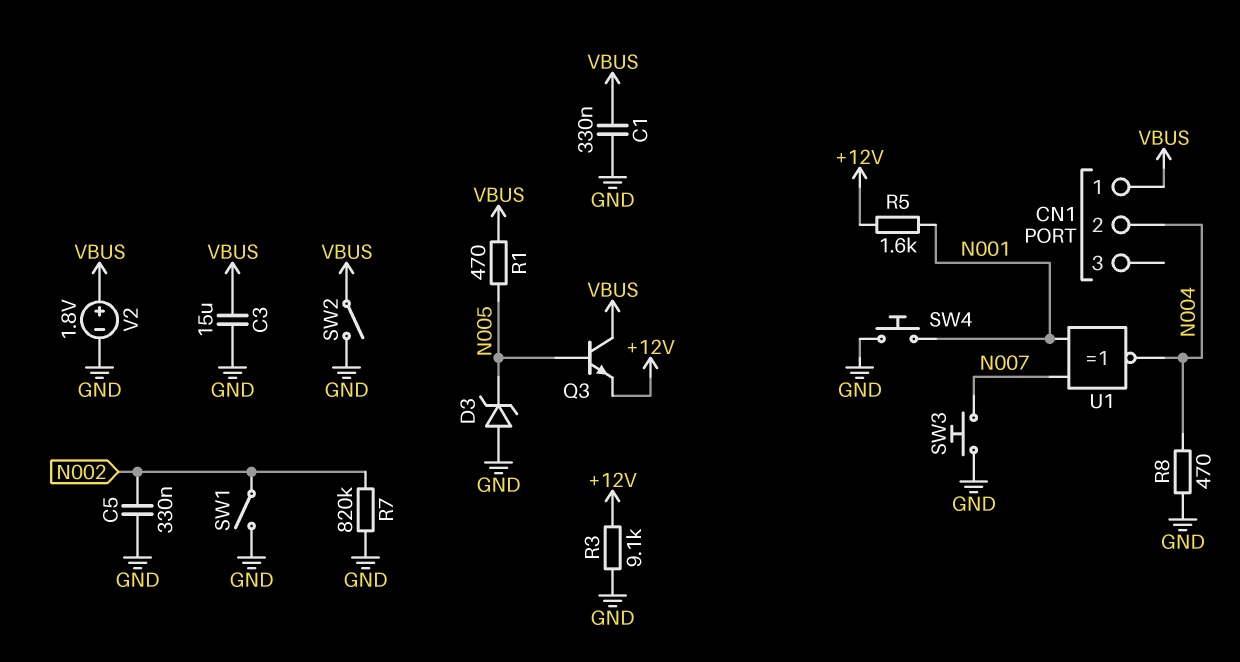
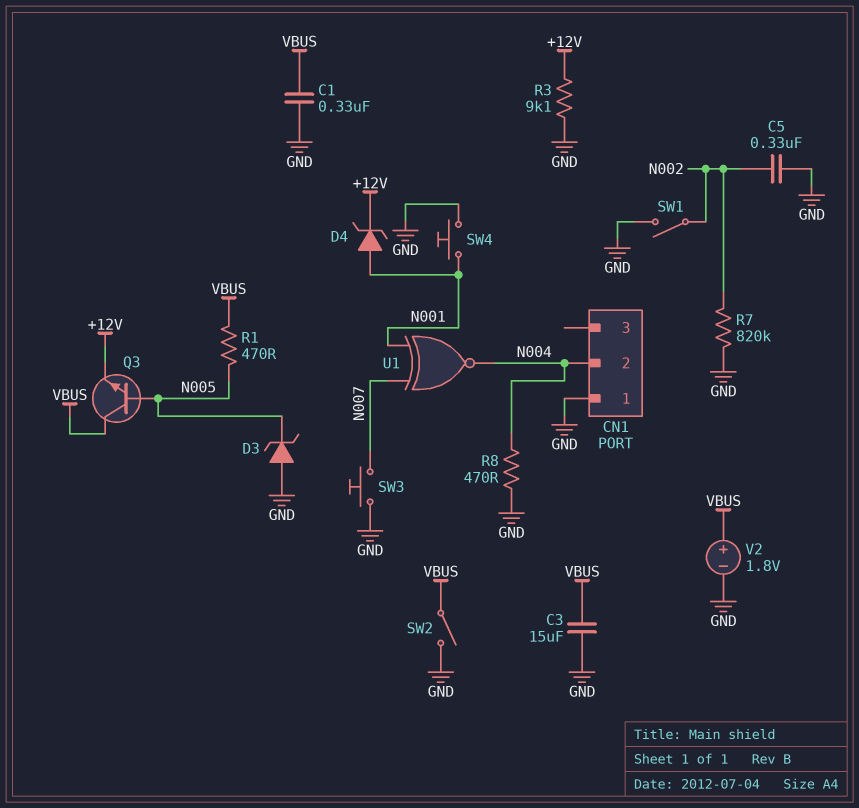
CN1 pin 1: VBUS -> GND
D4: none -> zener (A N001, K +12V)
R5: 1.6k (+12V, N001) -> none

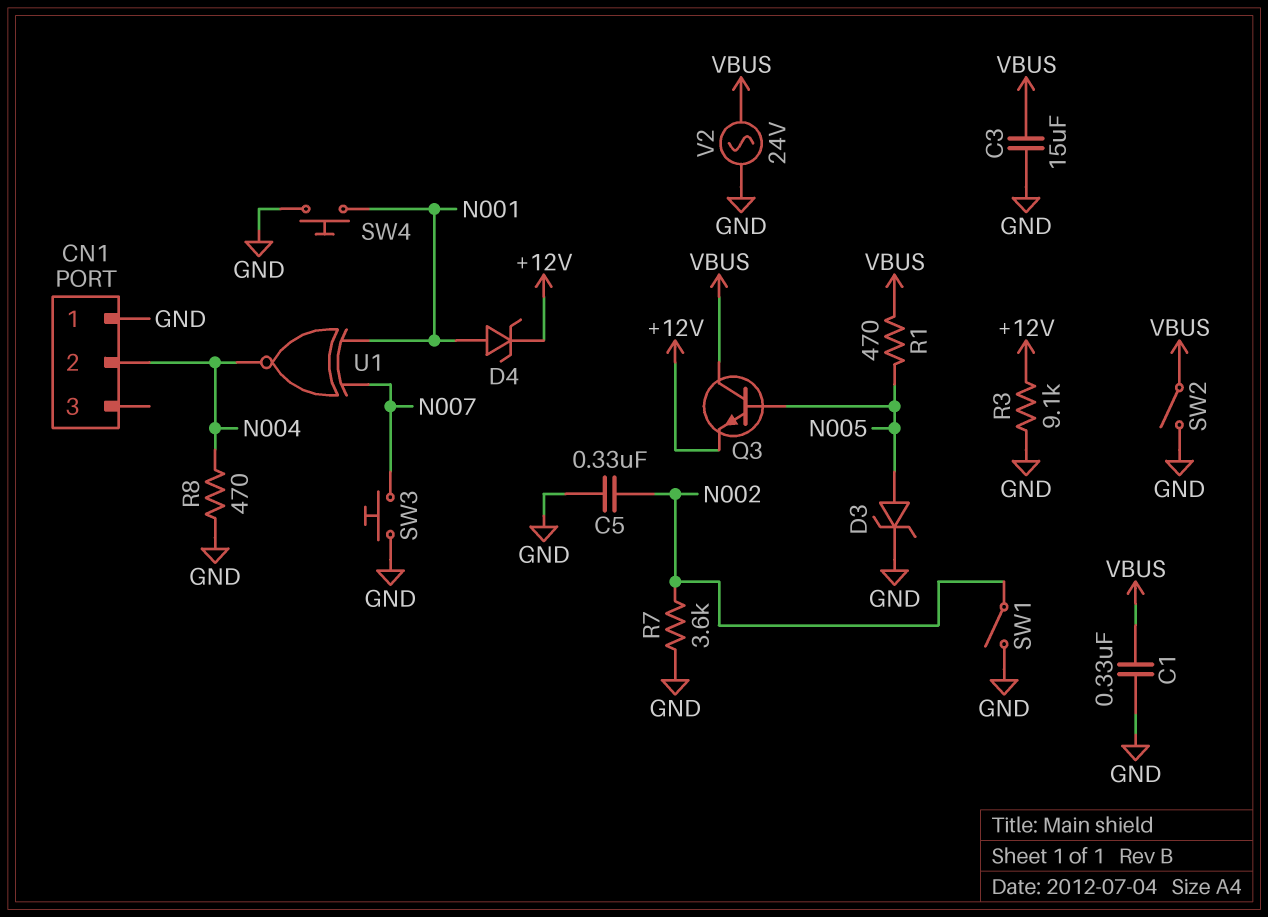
D3: zener (A GND, K N005) -> zener (A N005, K GND)
R7: 820k (GND, N002) -> 3.6k (GND, N002)
V2: 1.8V (plus VBUS, minus GND) -> AC 24V (GND, VBUS)

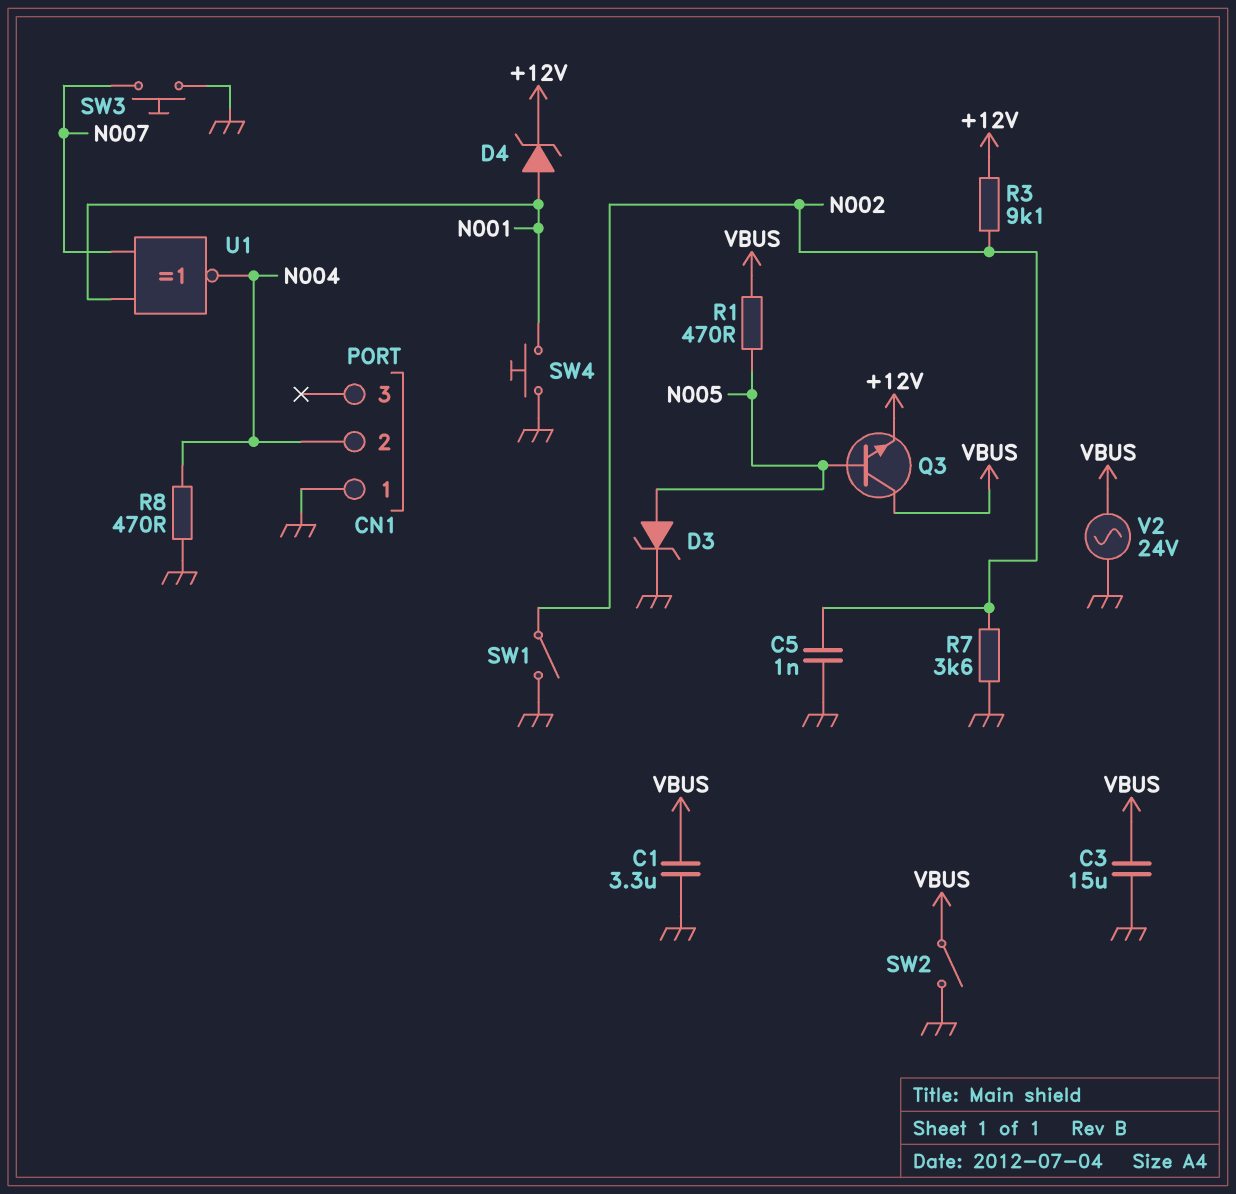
C1: 330nF (GND, VBUS) -> 3.3uF (GND, VBUS)
C5: 330nF (GND, N002) -> 1nF (GND, N002)
R3: 9.1k (+12V, GND) -> 9.1k (+12V, N002)

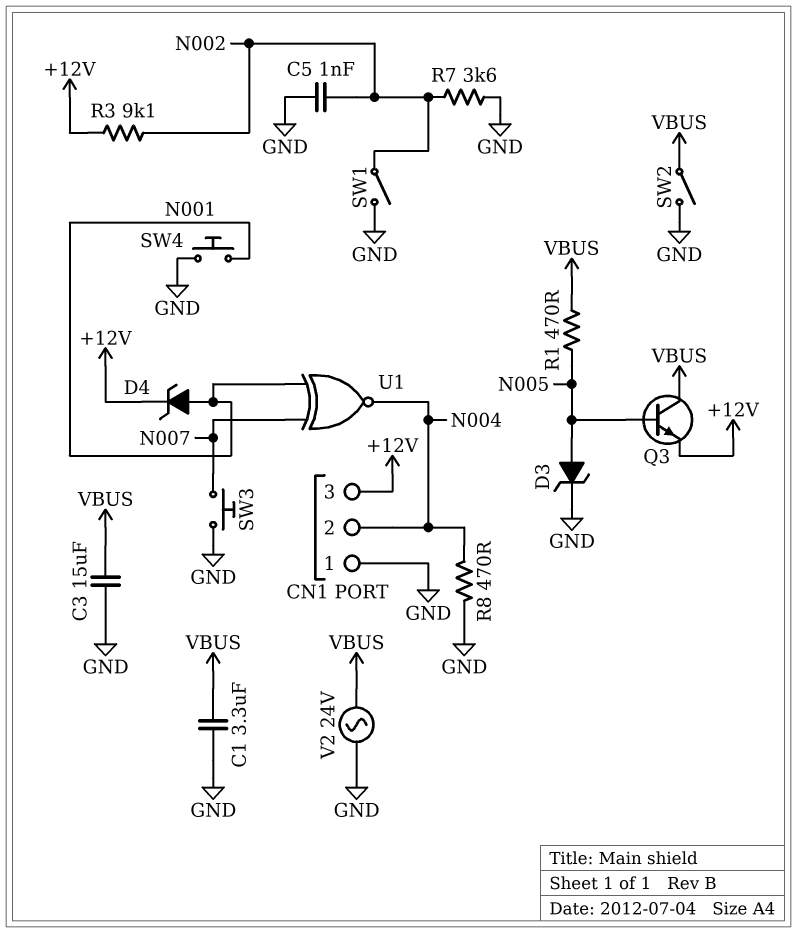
CN1 pin 3: none -> +12V

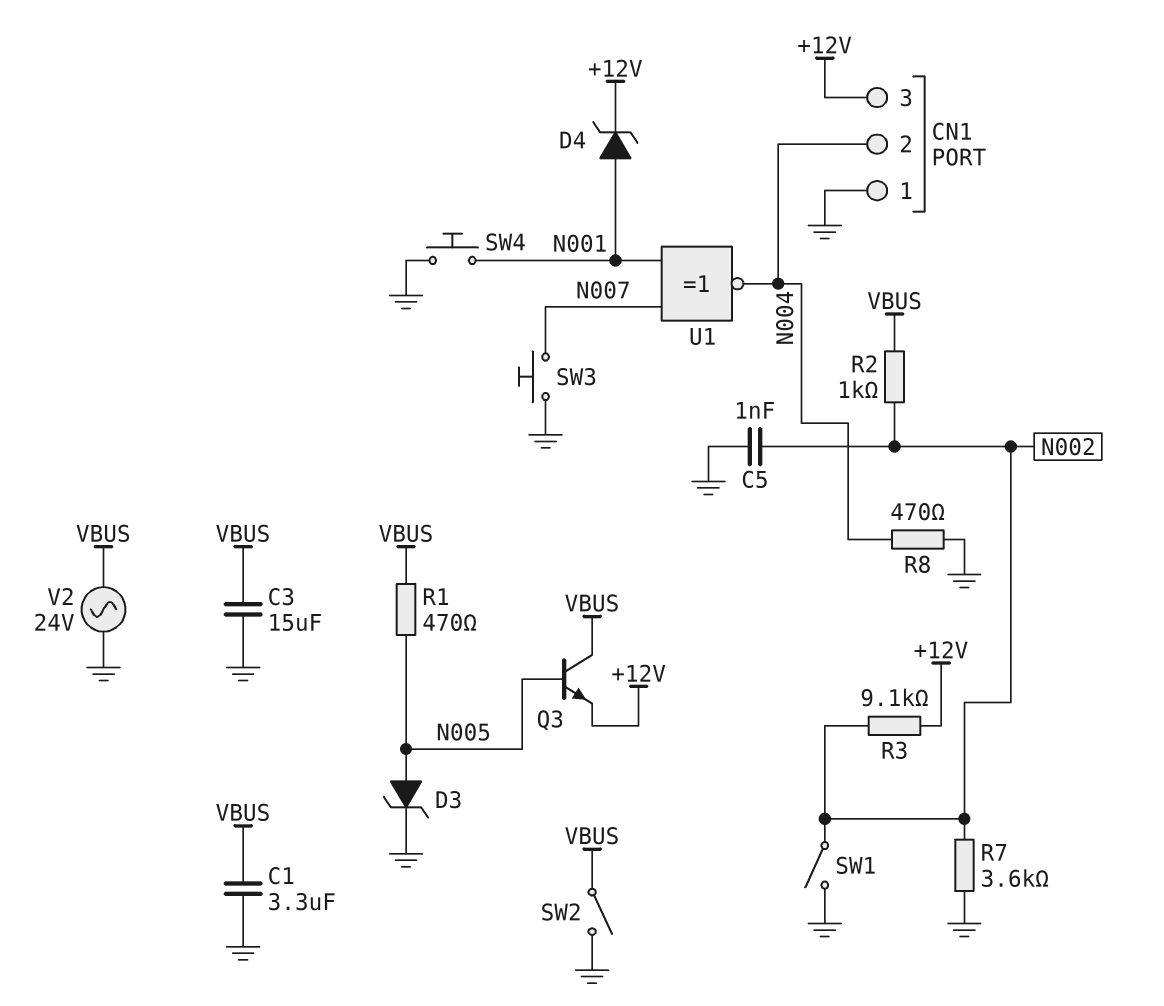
R2: none -> 1k (N002, VBUS)

